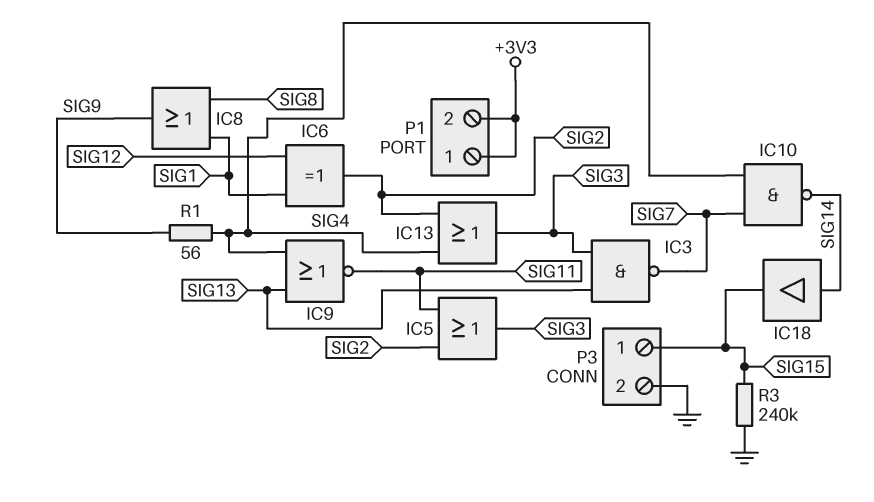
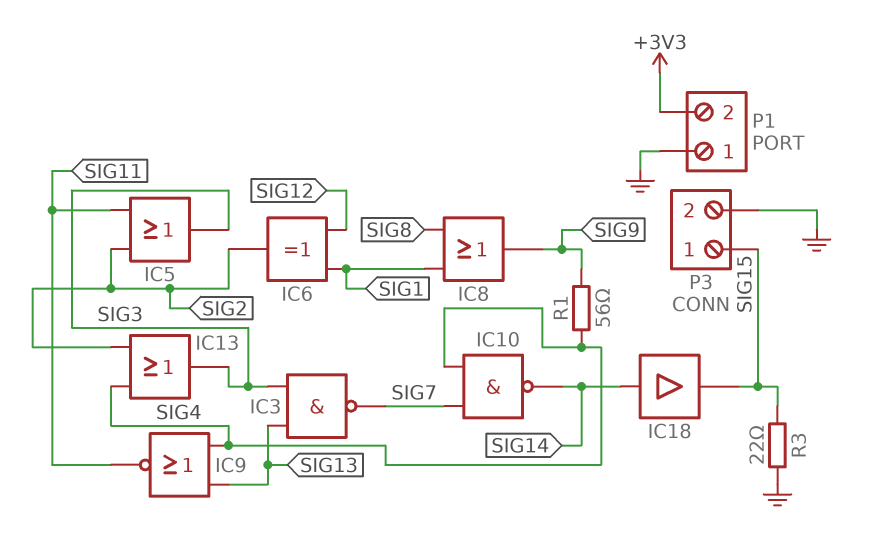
P1 pin 1: +3V3 -> GND
R3: 240k (GND, SIG15) -> 22 (GND, SIG15)

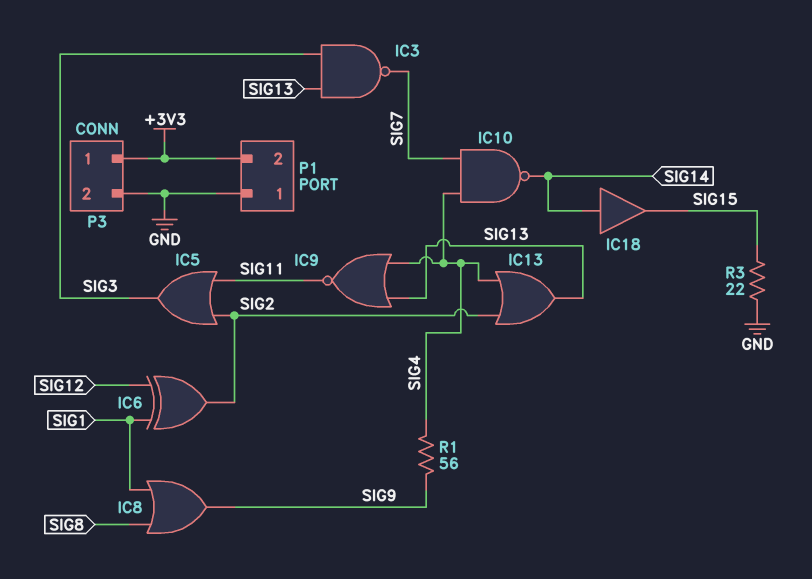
IC13: OR (in SIG2, in SIG4, out SIG3) -> OR (in SIG2, in SIG4, out SIG13)
P3 pin 1: SIG15 -> +3V3

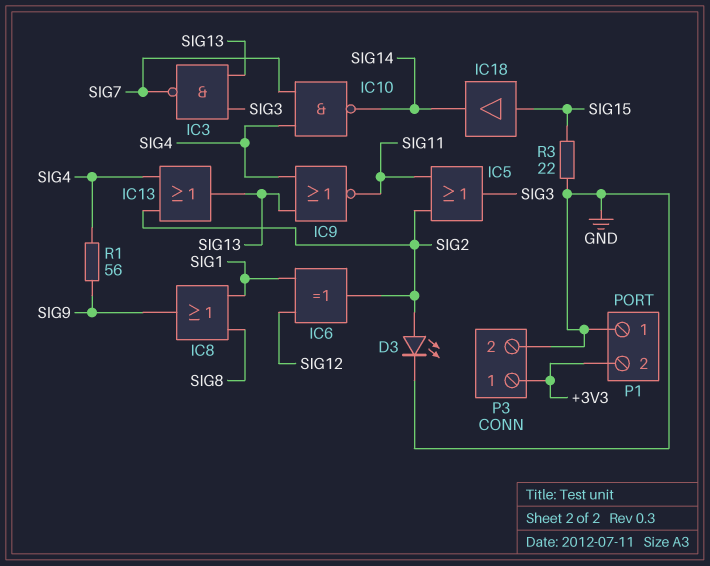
D3: none -> LED (A SIG2, K GND)
IC18: buffer (in SIG14, out SIG15) -> buffer (in SIG15, out SIG14)

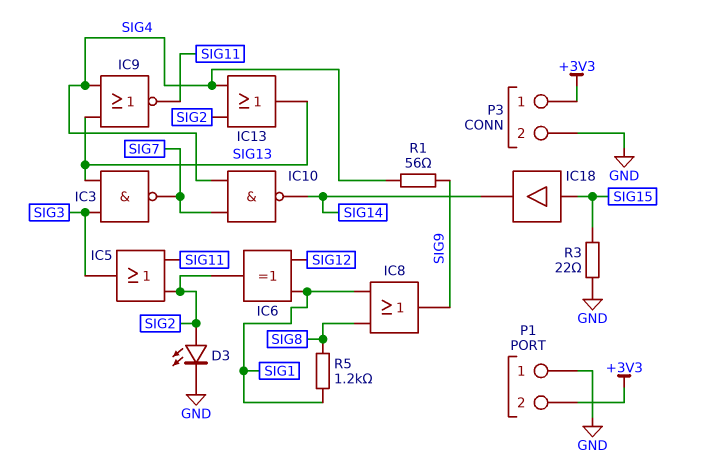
R5: none -> 1.2k (SIG1, SIG8)

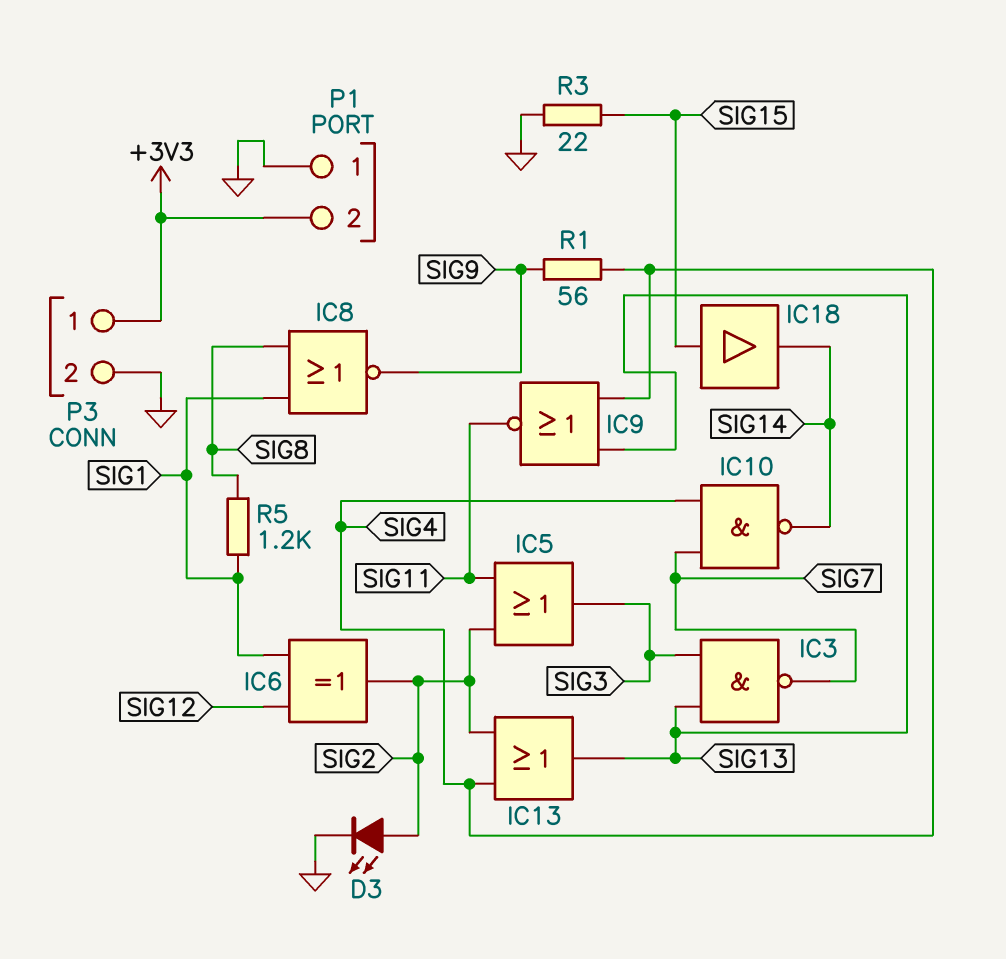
IC8: OR (in SIG1, in SIG8, out SIG9) -> NOR (in SIG1, in SIG8, out SIG9)

